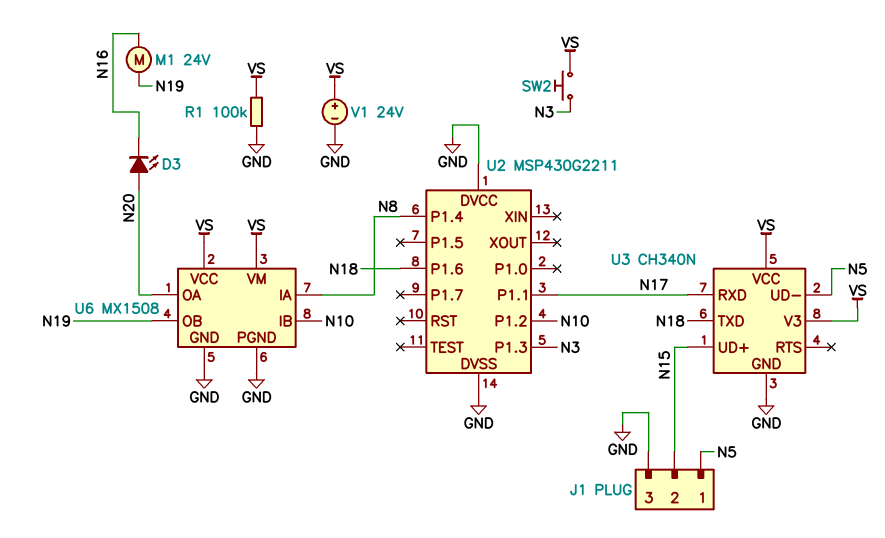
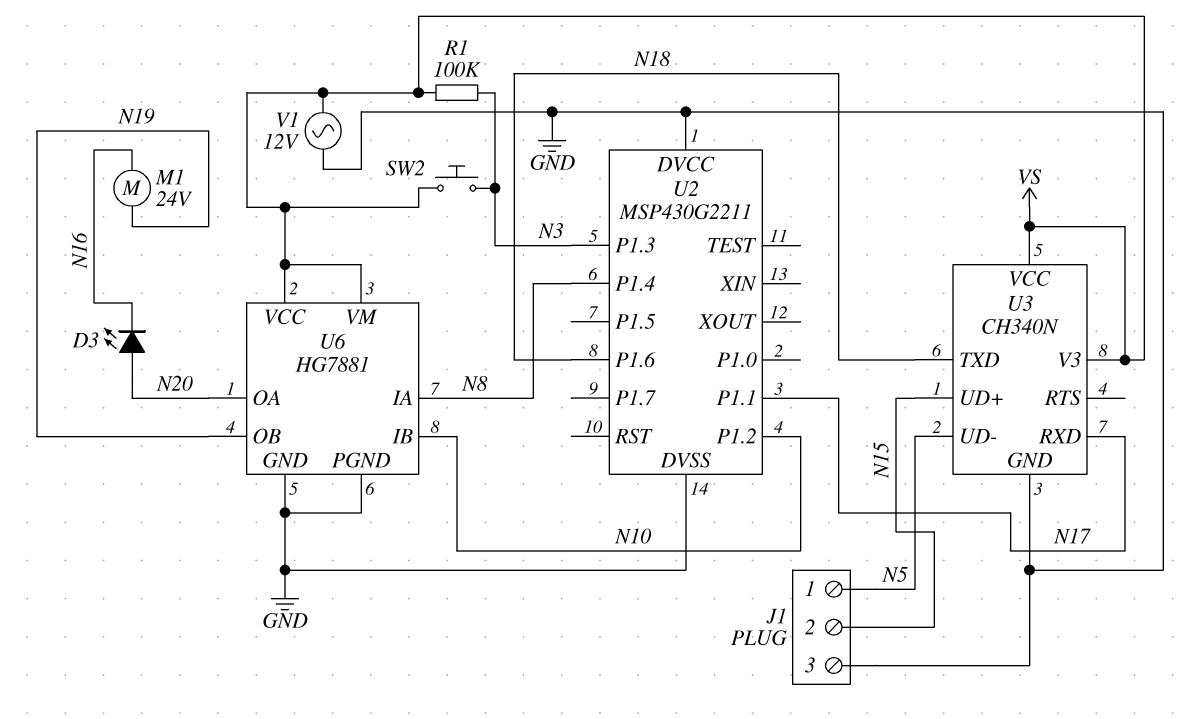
R1: 100k (GND, VS) -> 100k (N3, VS)
U6: MX1508 -> HG7881
V1: 24V (plus VS, minus GND) -> AC 12V (GND, VS)

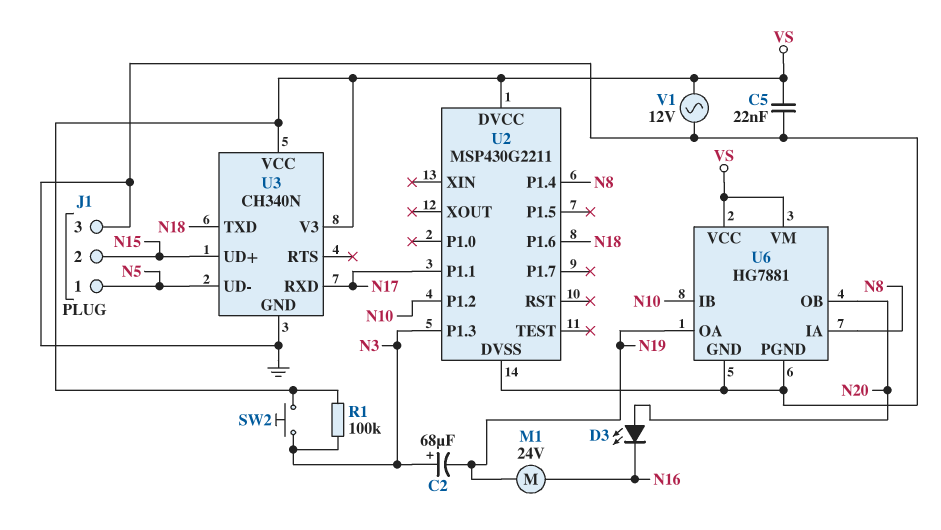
C2: none -> 68uF (plus N3, minus N19)
C5: none -> 22nF (GND, VS)
U2 pin DVCC: GND -> VS
U6 pin OA: N20 -> N19
U6 pin OB: N19 -> N20

